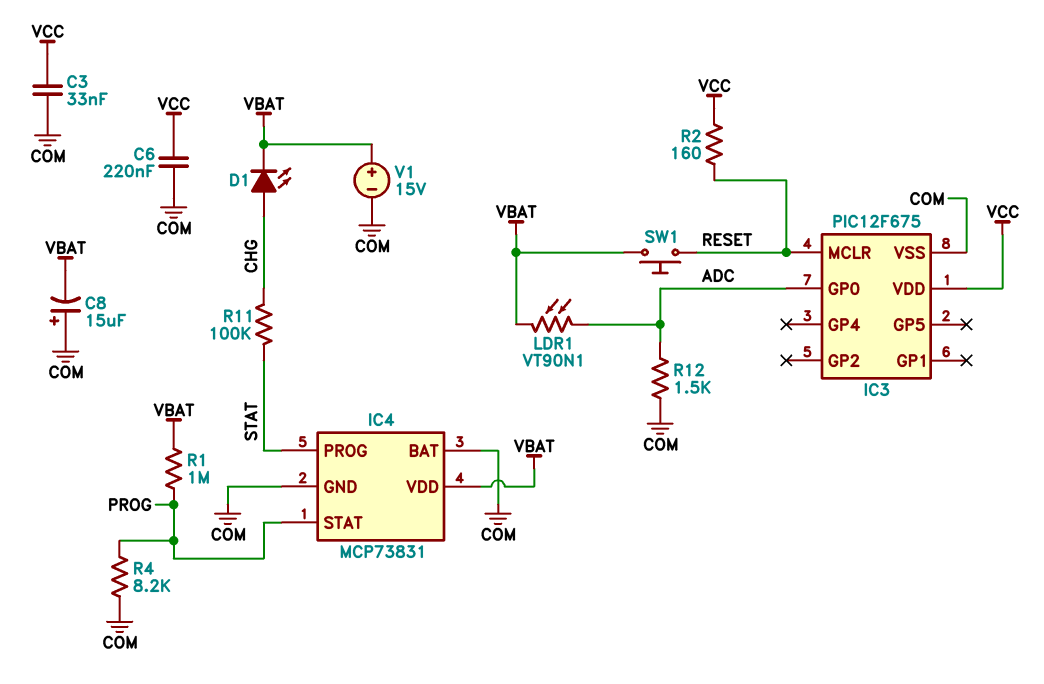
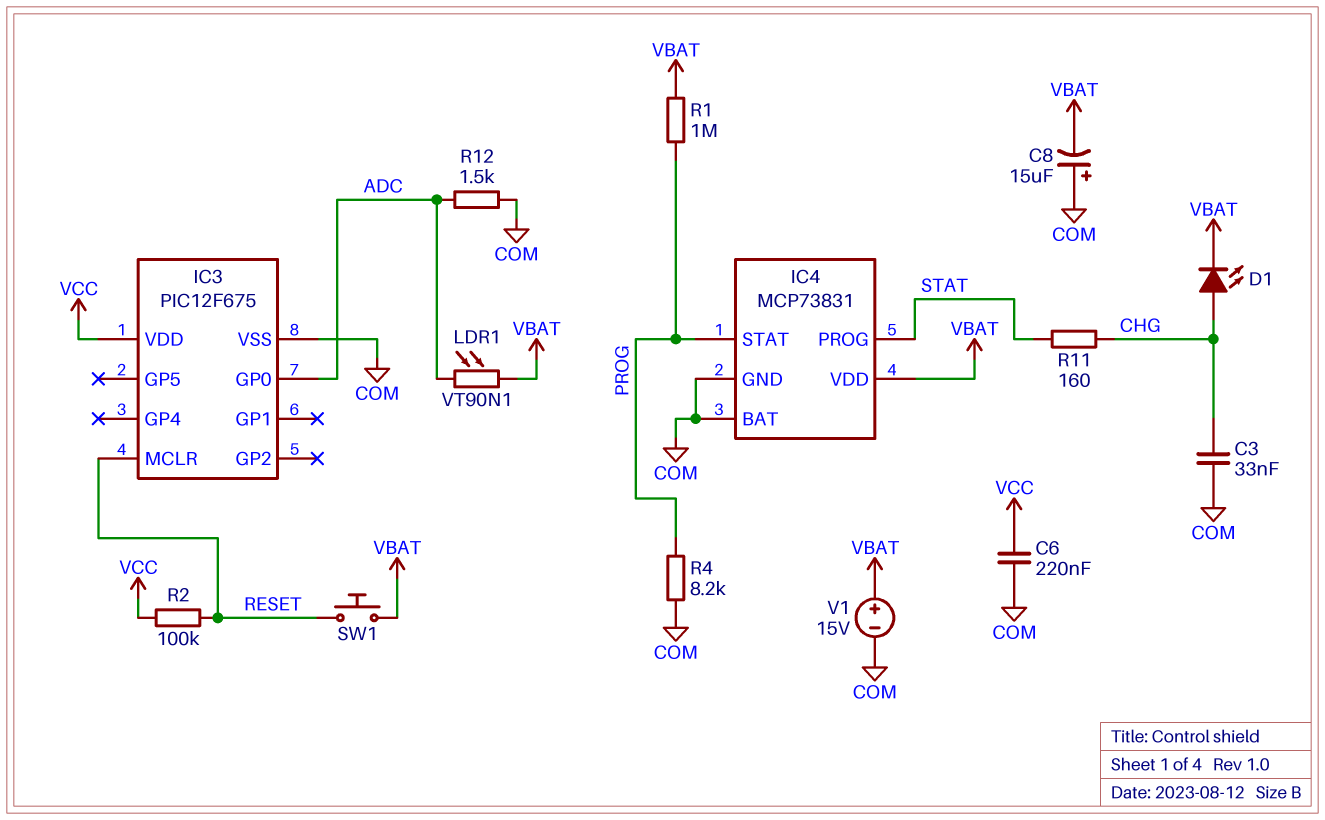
C3: 33nF (COM, VCC) -> 33nF (CHG, COM)
R2: 160 (RESET, VCC) -> 100k (RESET, VCC)
R11: 100k (CHG, STAT) -> 160 (CHG, STAT)

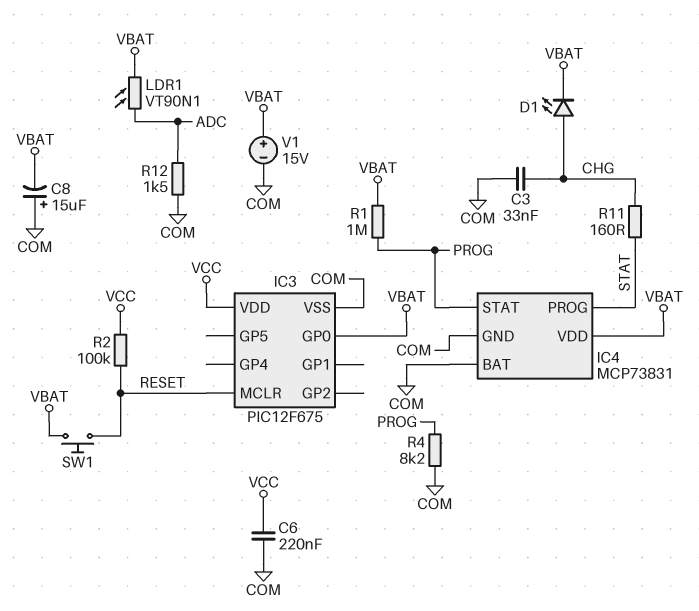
IC3 pin GP0: ADC -> VBAT

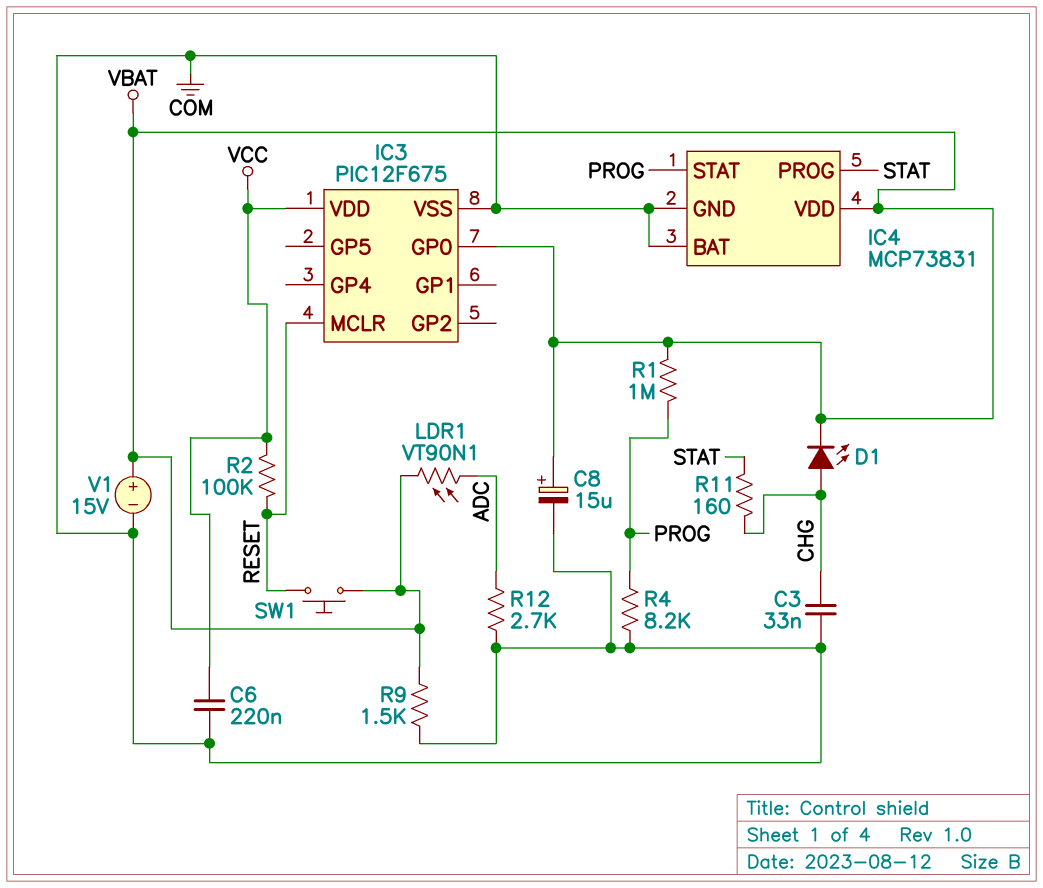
C8: 15uF (plus COM, minus VBAT) -> 15uF (plus VBAT, minus COM)
R9: none -> 1.5k (COM, VBAT)
R12: 1.5k (ADC, COM) -> 2.7k (ADC, COM)

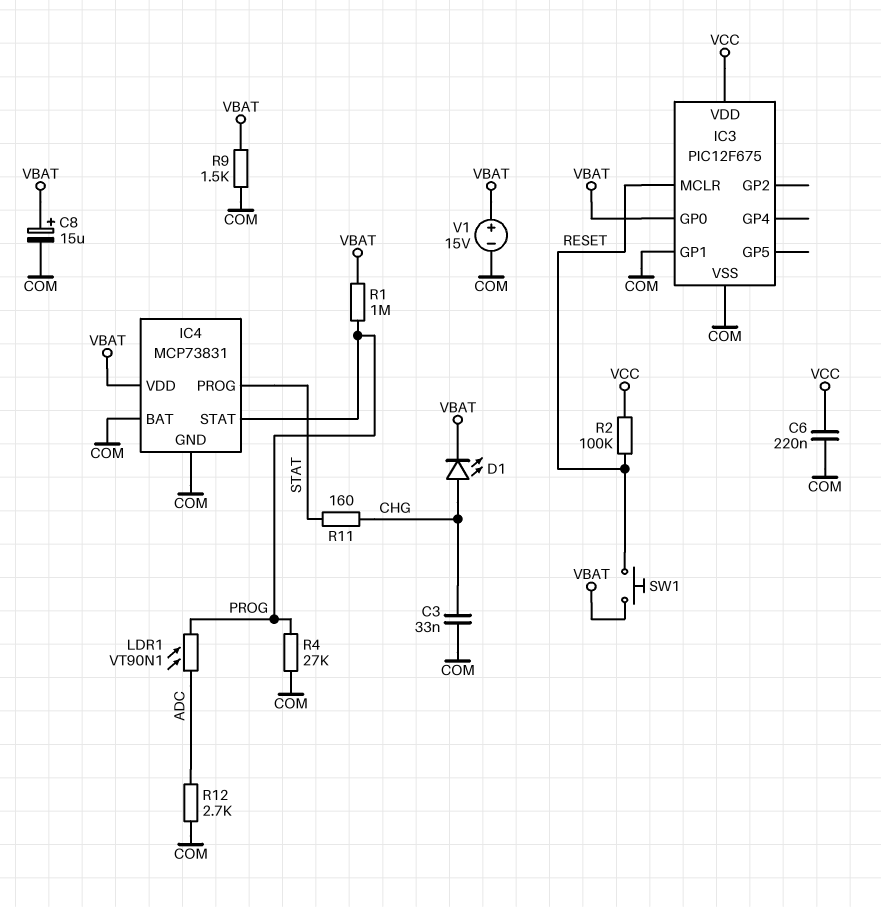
IC3 pin GP1: none -> COM
LDR1: VT90N1 (ADC, VBAT) -> VT90N1 (ADC, PROG)
R4: 8.2k (COM, PROG) -> 27k (COM, PROG)

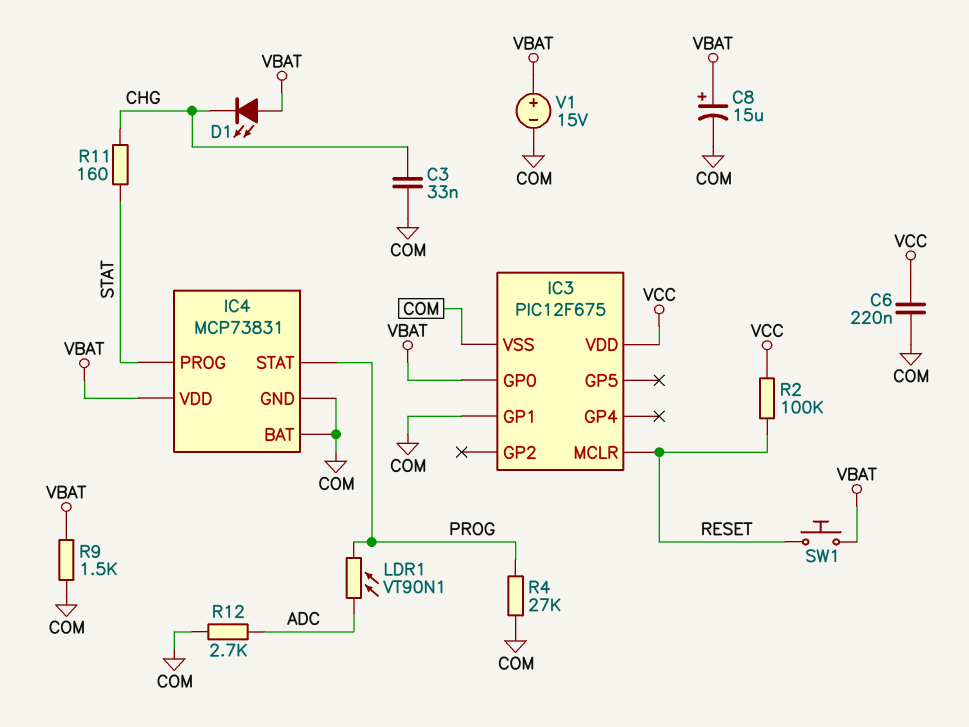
D1: LED (A CHG, K VBAT) -> LED (A VBAT, K CHG)
R1: 1M (PROG, VBAT) -> none

